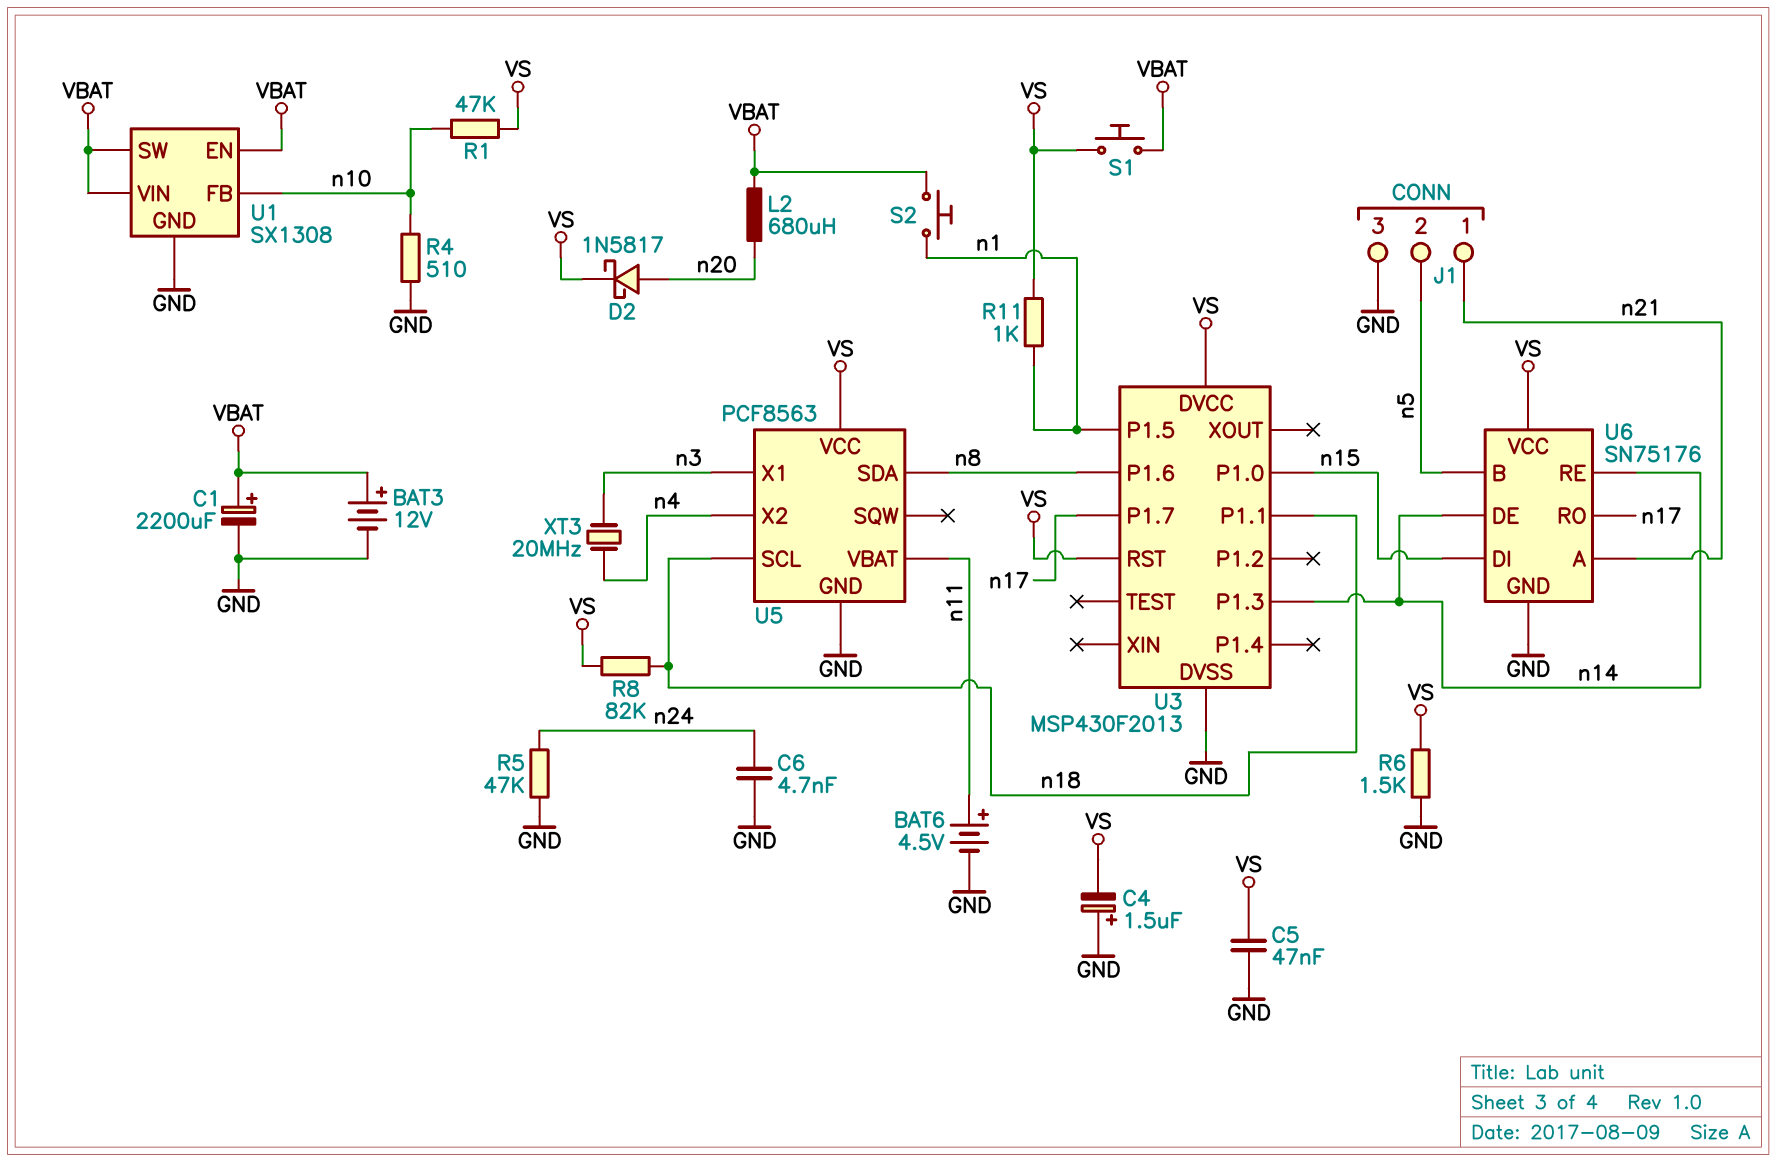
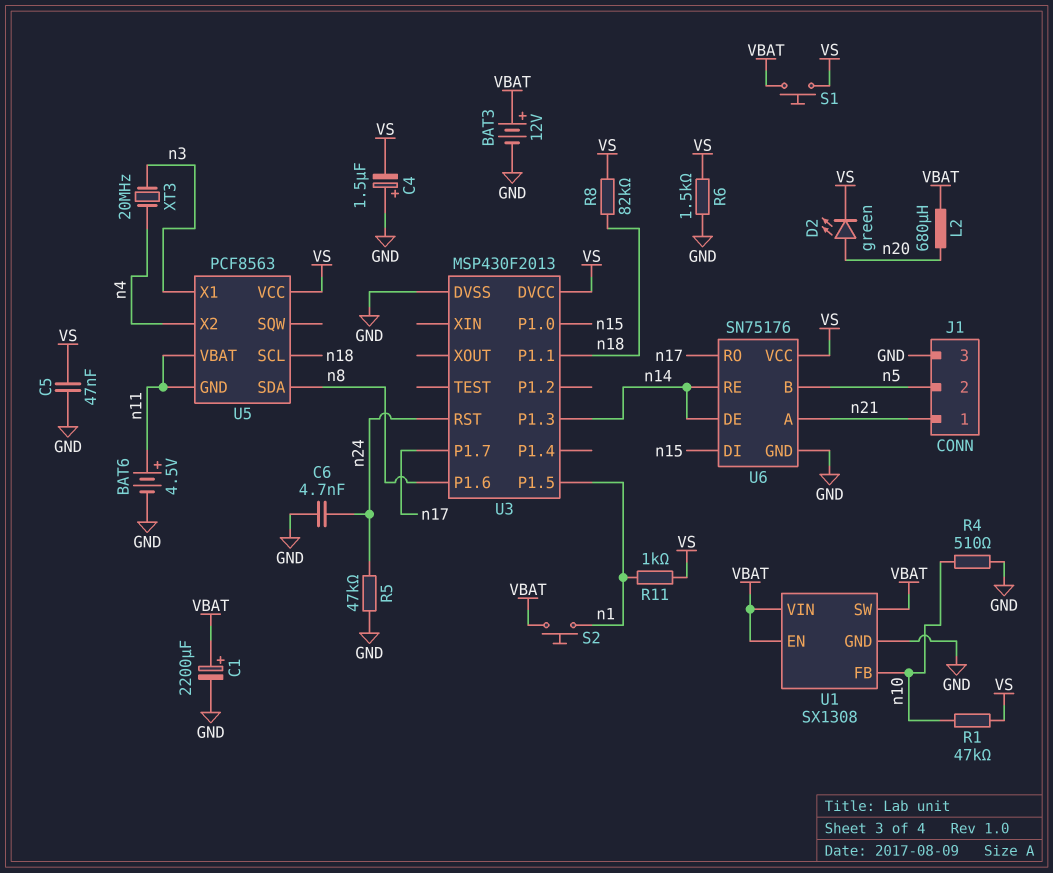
D2: schottky 1N5817 (A n20, K VS) -> LED green (A n20, K VS)
U3 pin RST: VS -> n24
U5 pin GND: GND -> n11

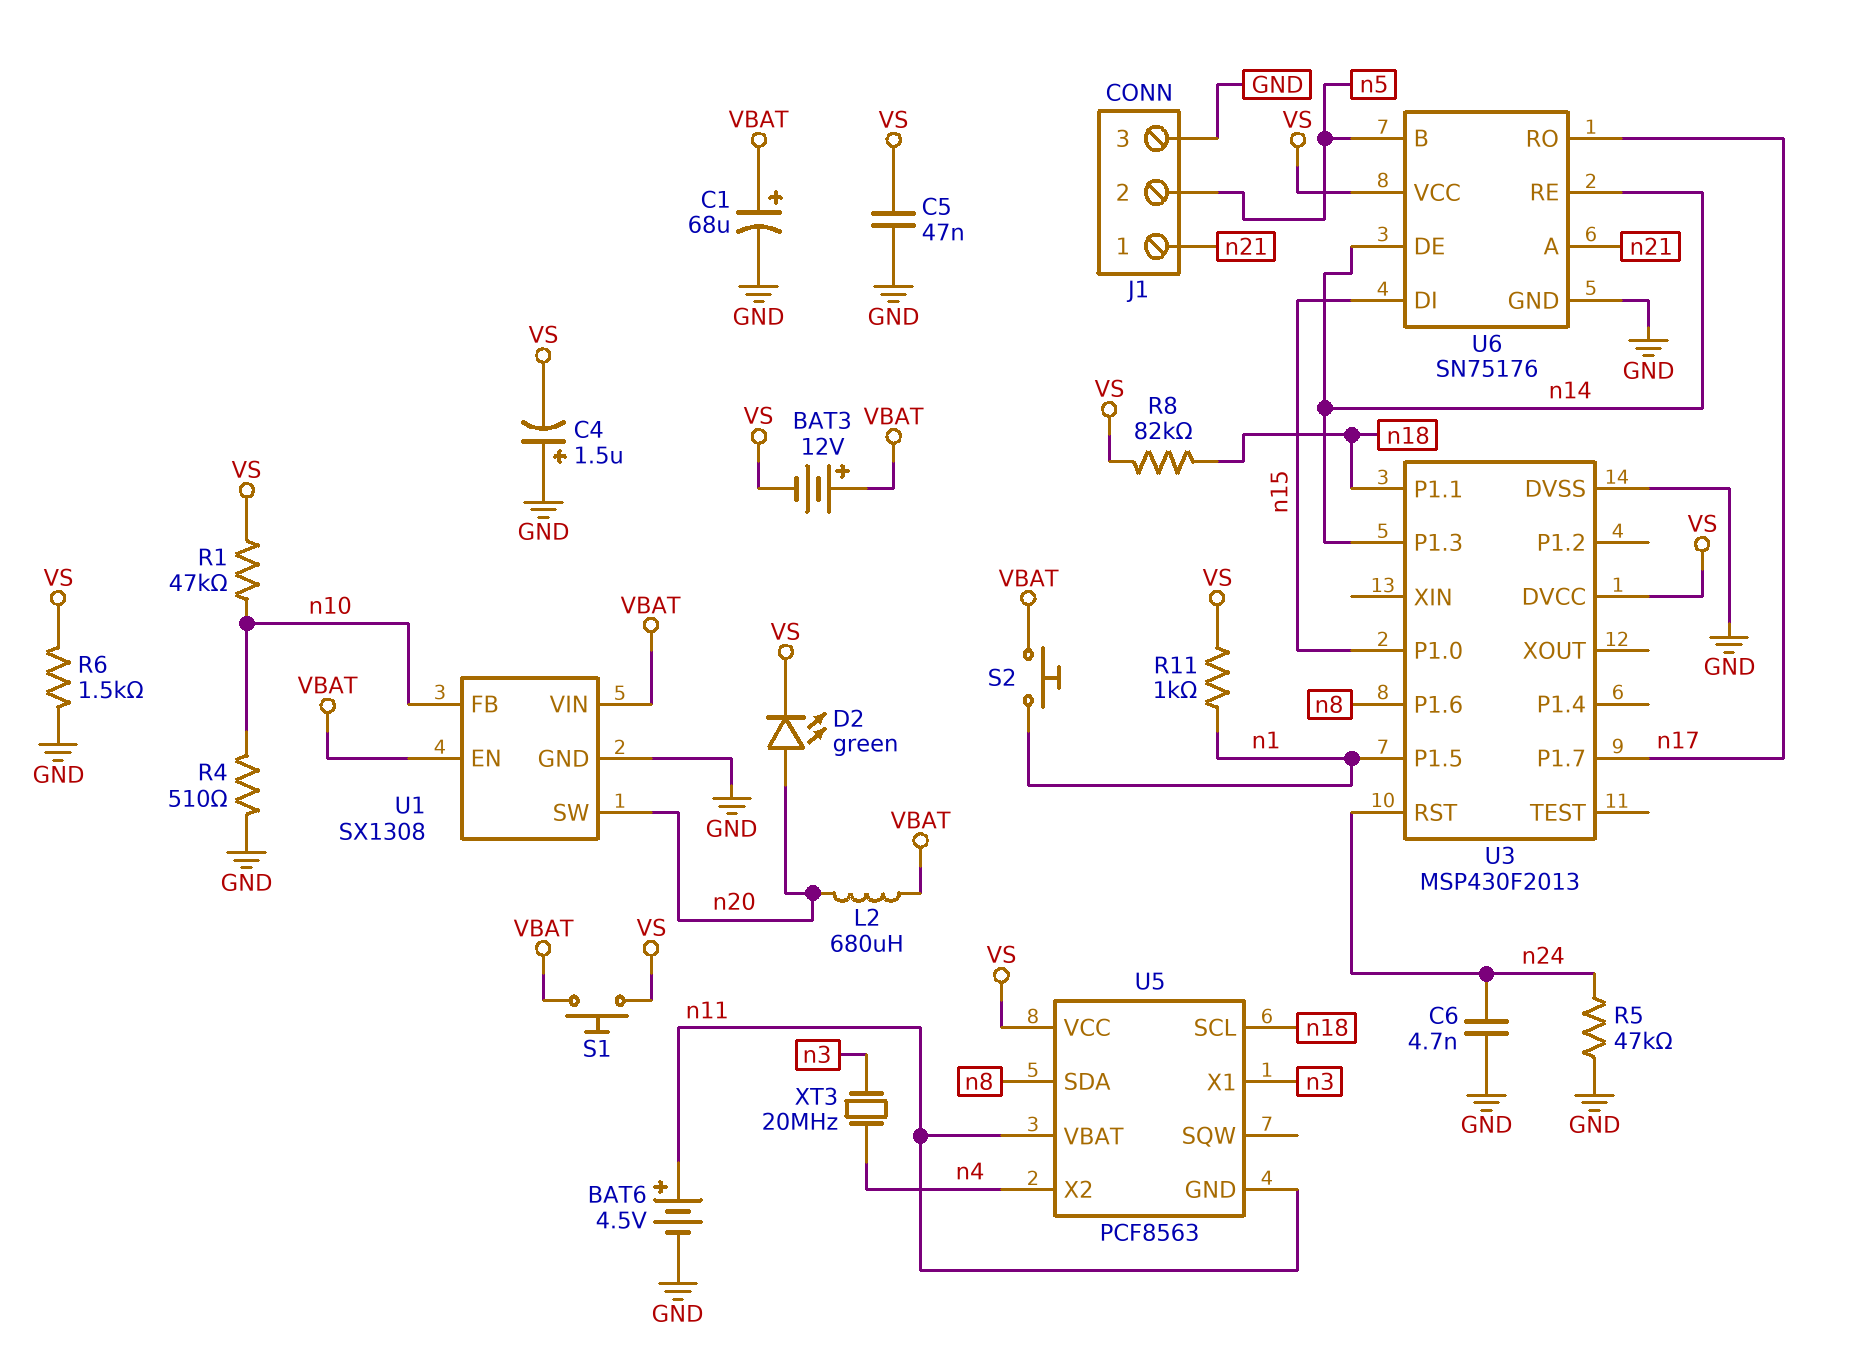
BAT3: 12V (plus VBAT, minus GND) -> 12V (plus VBAT, minus VS)
C1: 2200uF (plus VBAT, minus GND) -> 68uF (plus VBAT, minus GND)
U1 pin SW: VBAT -> n20

